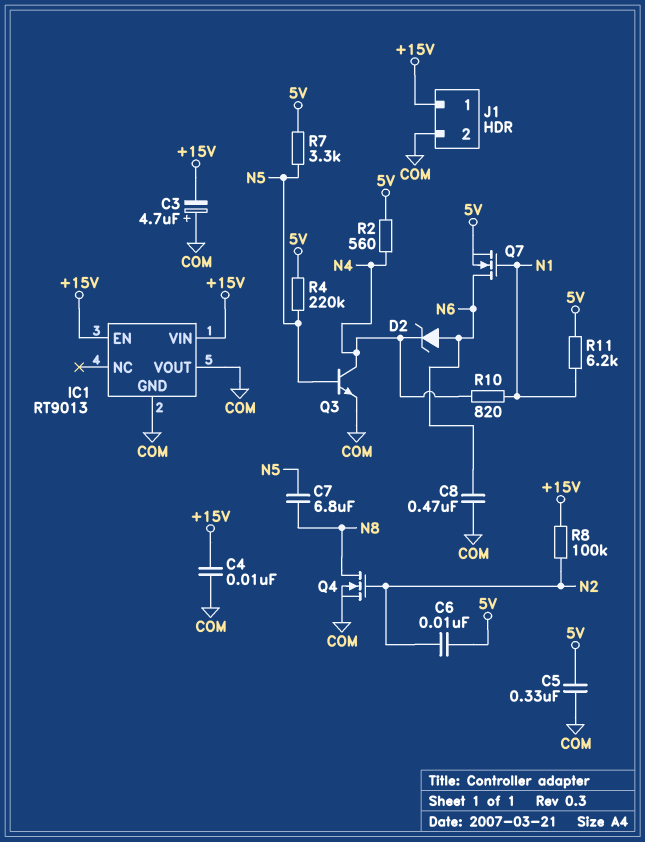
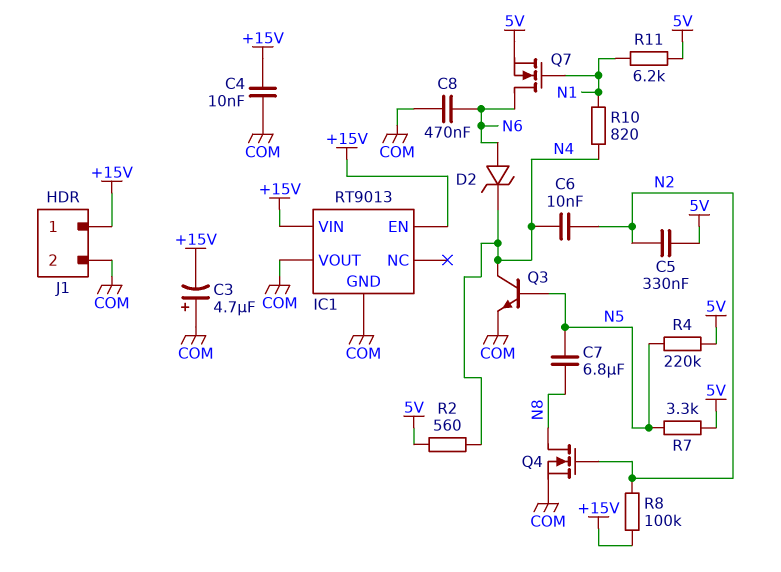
C5: 330nF (5V, COM) -> 330nF (5V, N2)
C6: 10nF (5V, N2) -> 10nF (N2, N4)

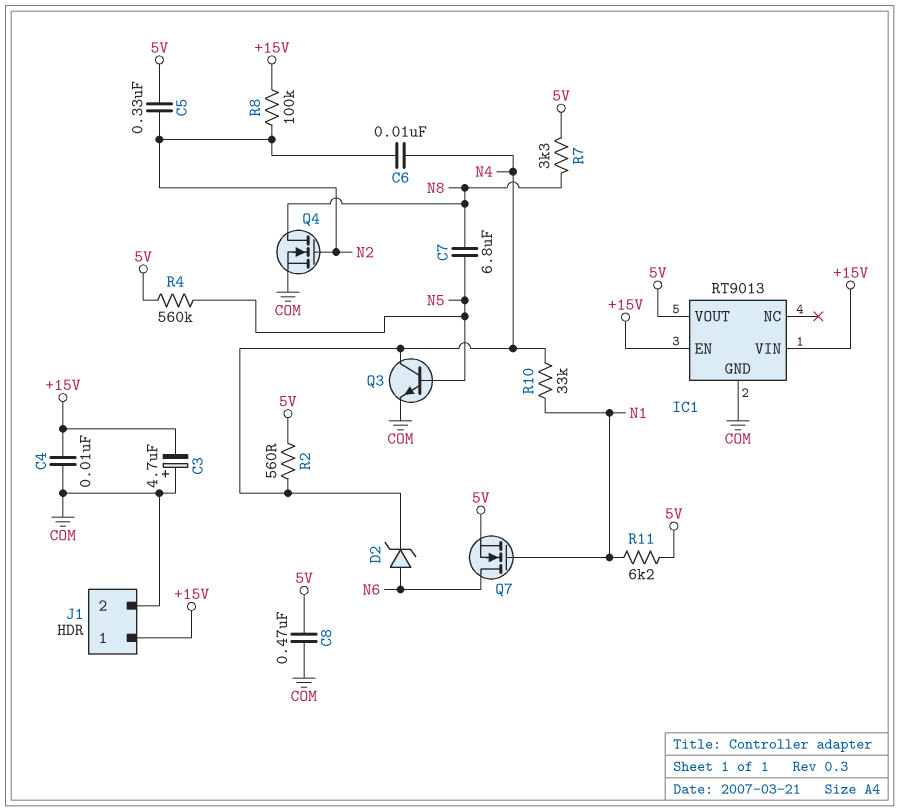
C8: 470nF (COM, N6) -> 470nF (5V, COM)
IC1 pin VOUT: COM -> 5V
R4: 220k (5V, N5) -> 560k (5V, N5)
R7: 3.3k (5V, N5) -> 3.3k (5V, N8)
R10: 820 (N1, N4) -> 33k (N1, N4)

